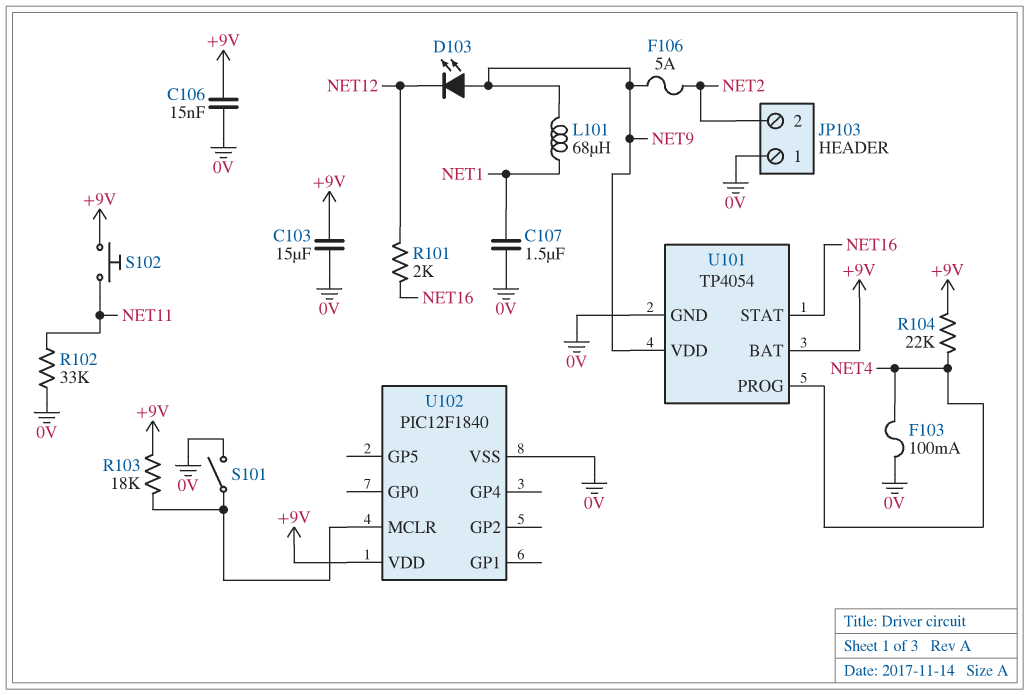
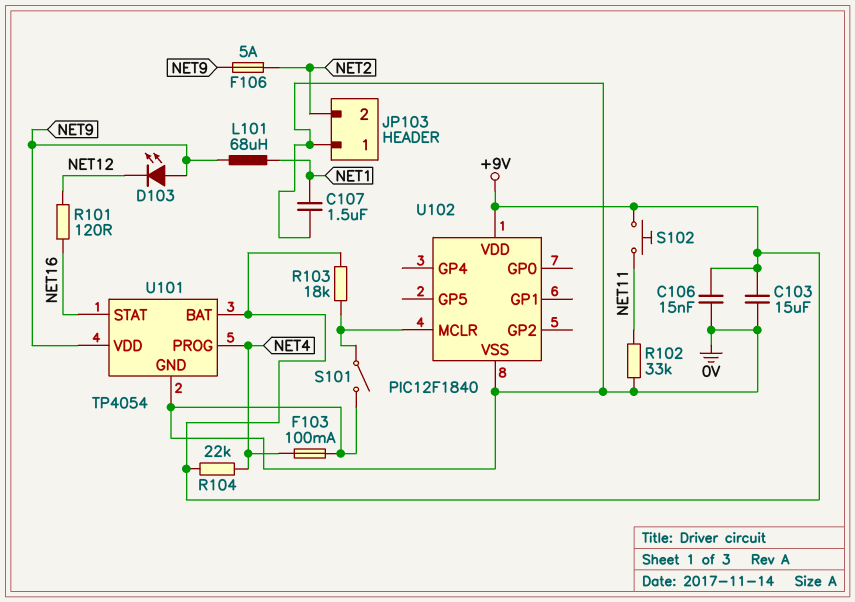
R101: 2k (NET12, NET16) -> 120 (NET12, NET16)

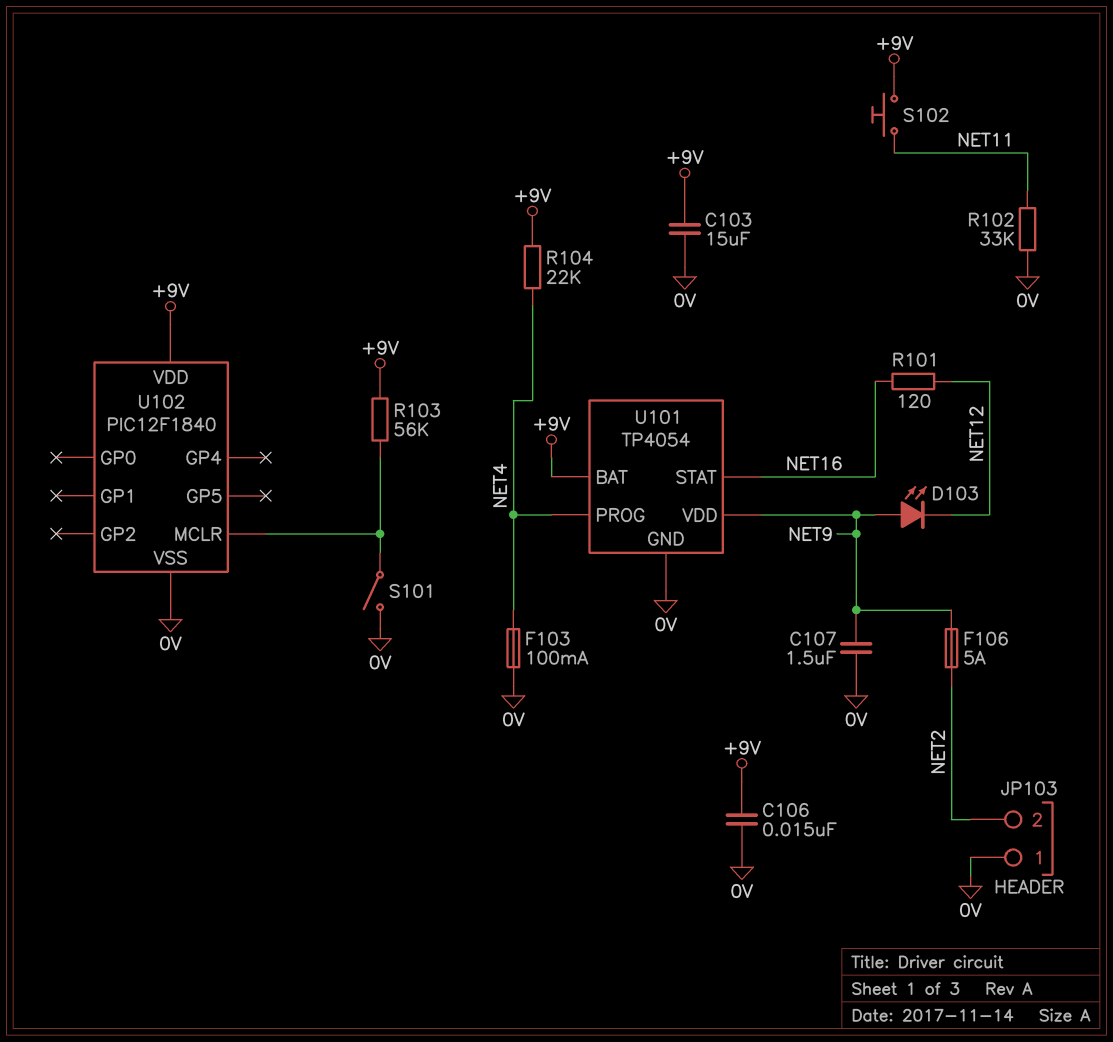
C107: 1.5uF (0V, NET1) -> 1.5uF (0V, NET9)
L101: 68uH (NET1, NET9) -> none
R103: 18k (+9V, U102/MCLR) -> 56k (+9V, U102/MCLR)

